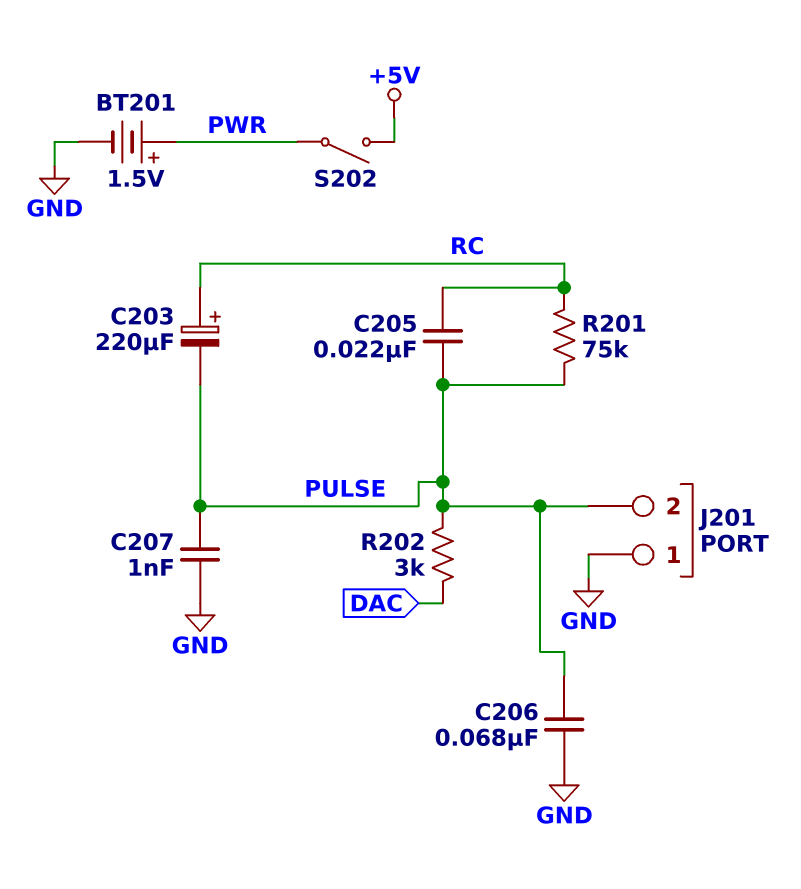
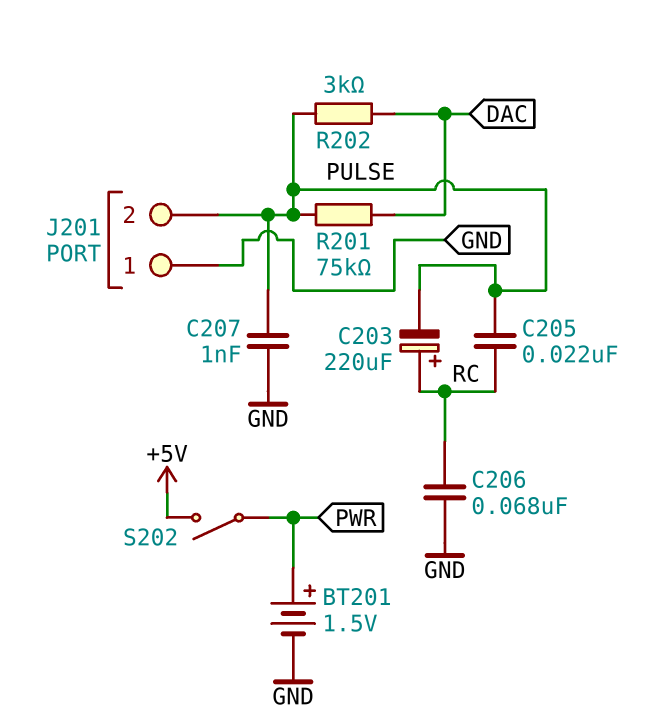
C206: 68nF (GND, PULSE) -> 68nF (GND, RC)
R201: 75k (PULSE, RC) -> 75k (DAC, PULSE)

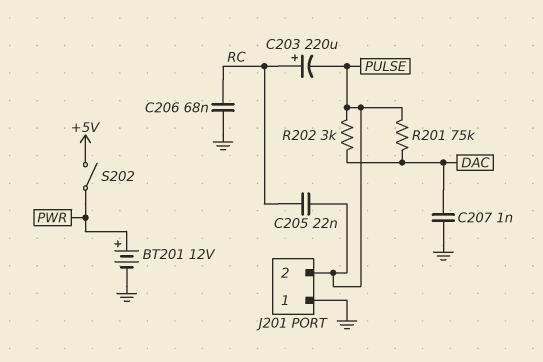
BT201: 1.5V (plus PWR, minus GND) -> 12V (plus PWR, minus GND)
C207: 1nF (GND, PULSE) -> 1nF (DAC, GND)

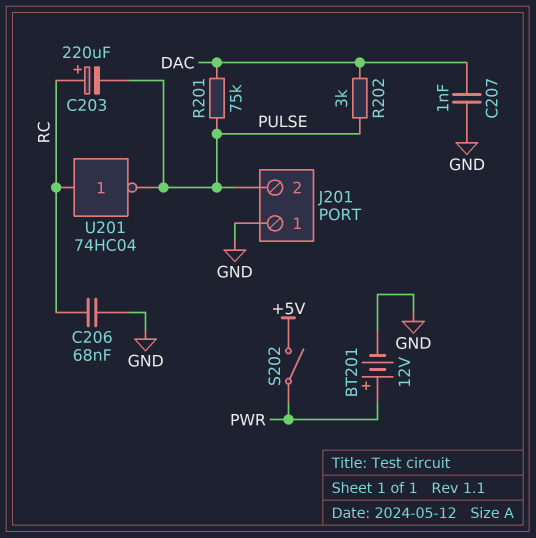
C205: 22nF (PULSE, RC) -> none
U201: none -> NOT 74HC04 (in RC, out PULSE)

